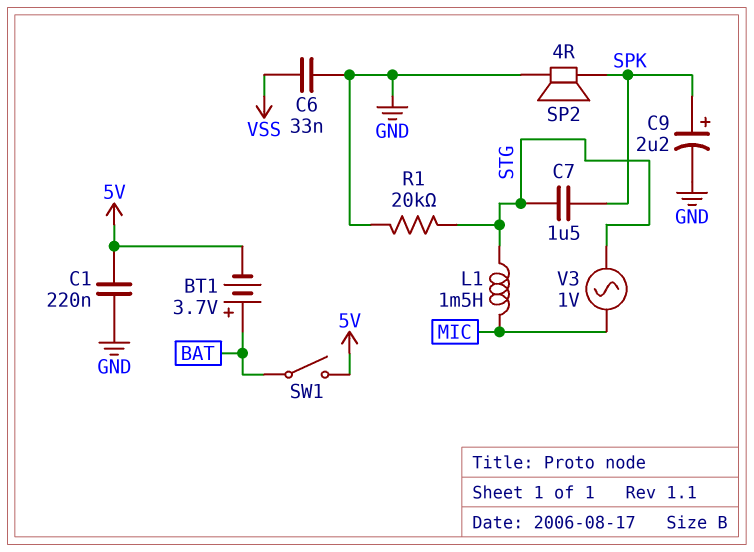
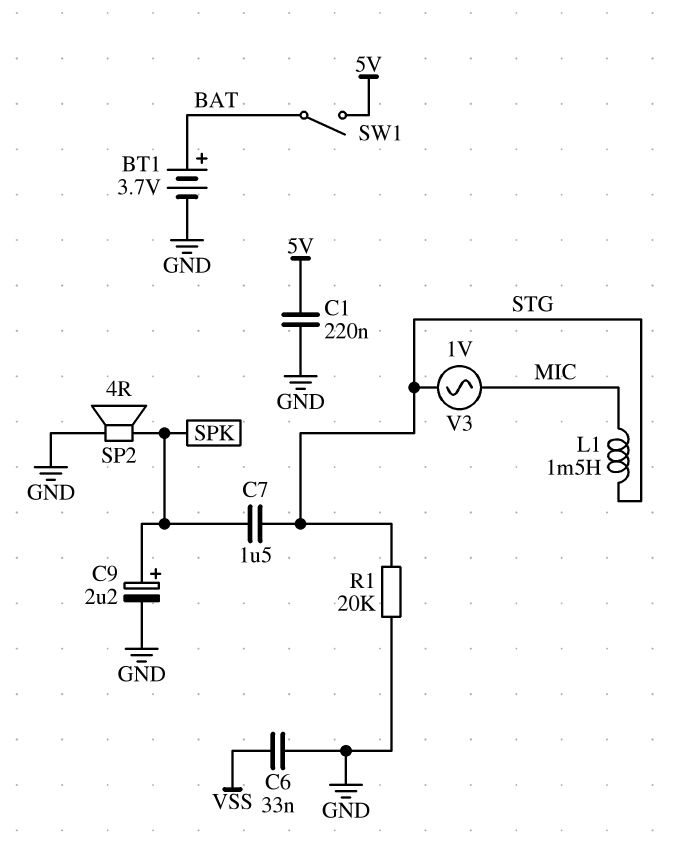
BT1: 3.7V (plus BAT, minus 5V) -> 3.7V (plus BAT, minus GND)

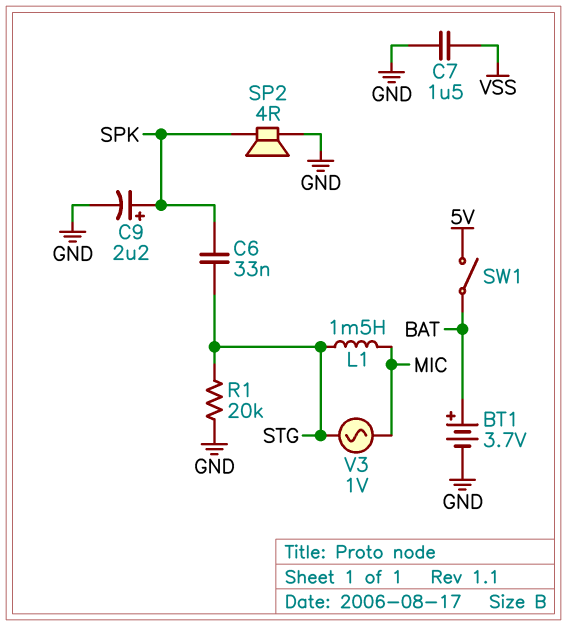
C1: 220nF (5V, GND) -> none
C6: 33nF (GND, VSS) -> 33nF (SPK, STG)
C7: 1.5uF (SPK, STG) -> 1.5uF (GND, VSS)

